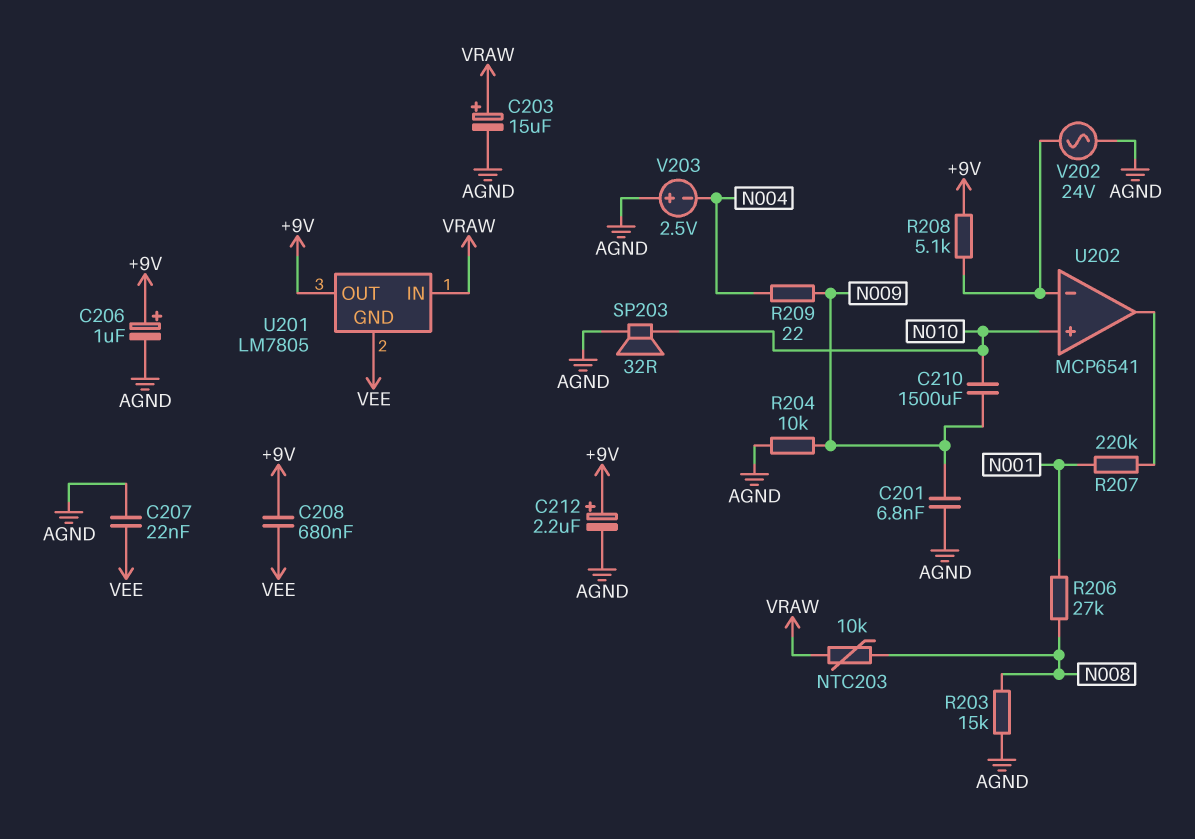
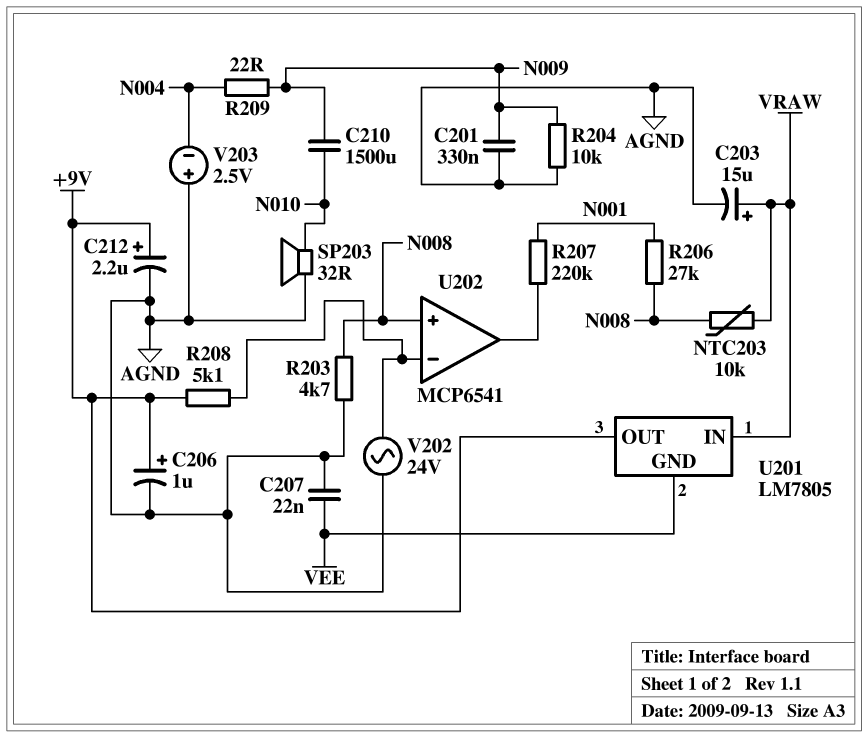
C201: 6.8nF (AGND, N009) -> 330nF (AGND, N009)
C208: 680nF (+9V, VEE) -> none
R203: 15k (AGND, N008) -> 4.7k (AGND, N008)
U202 pin in+: N010 -> N008

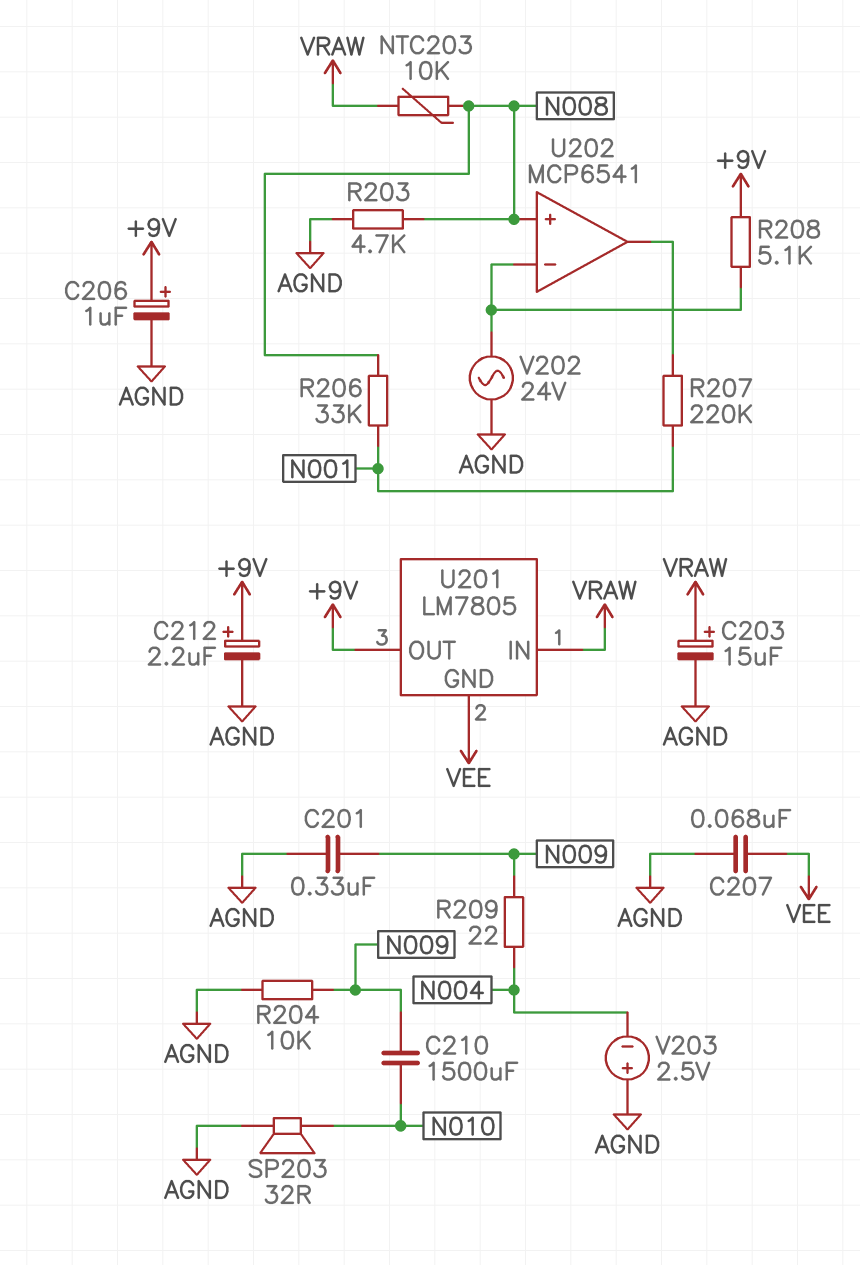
C207: 22nF (AGND, VEE) -> 68nF (AGND, VEE)
R206: 27k (N001, N008) -> 33k (N001, N008)

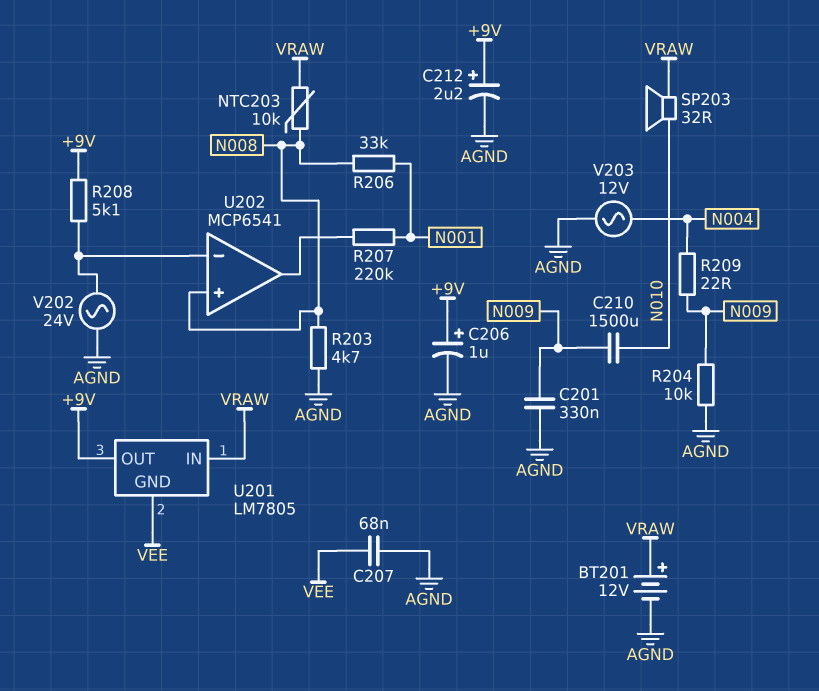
BT201: none -> 12V (plus VRAW, minus AGND)
C203: 15uF (plus VRAW, minus AGND) -> none
SP203: speaker 32R (AGND, N010) -> speaker 32R (N010, VRAW)
V203: 2.5V (plus AGND, minus N004) -> AC 12V (AGND, N004)

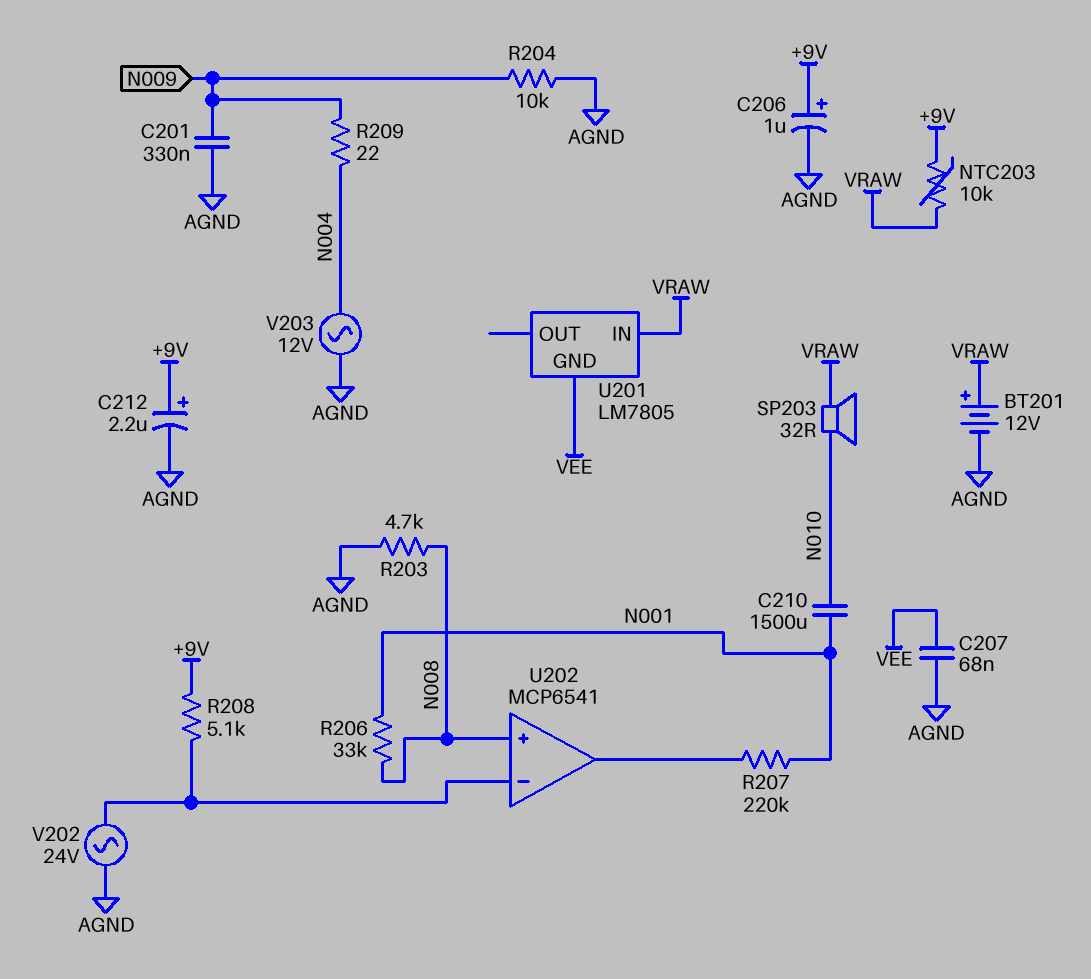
C210: 1500uF (N009, N010) -> 1500uF (N001, N010)
NTC203: 10k (N008, VRAW) -> 10k (+9V, VRAW)
U201 pin OUT: +9V -> none

